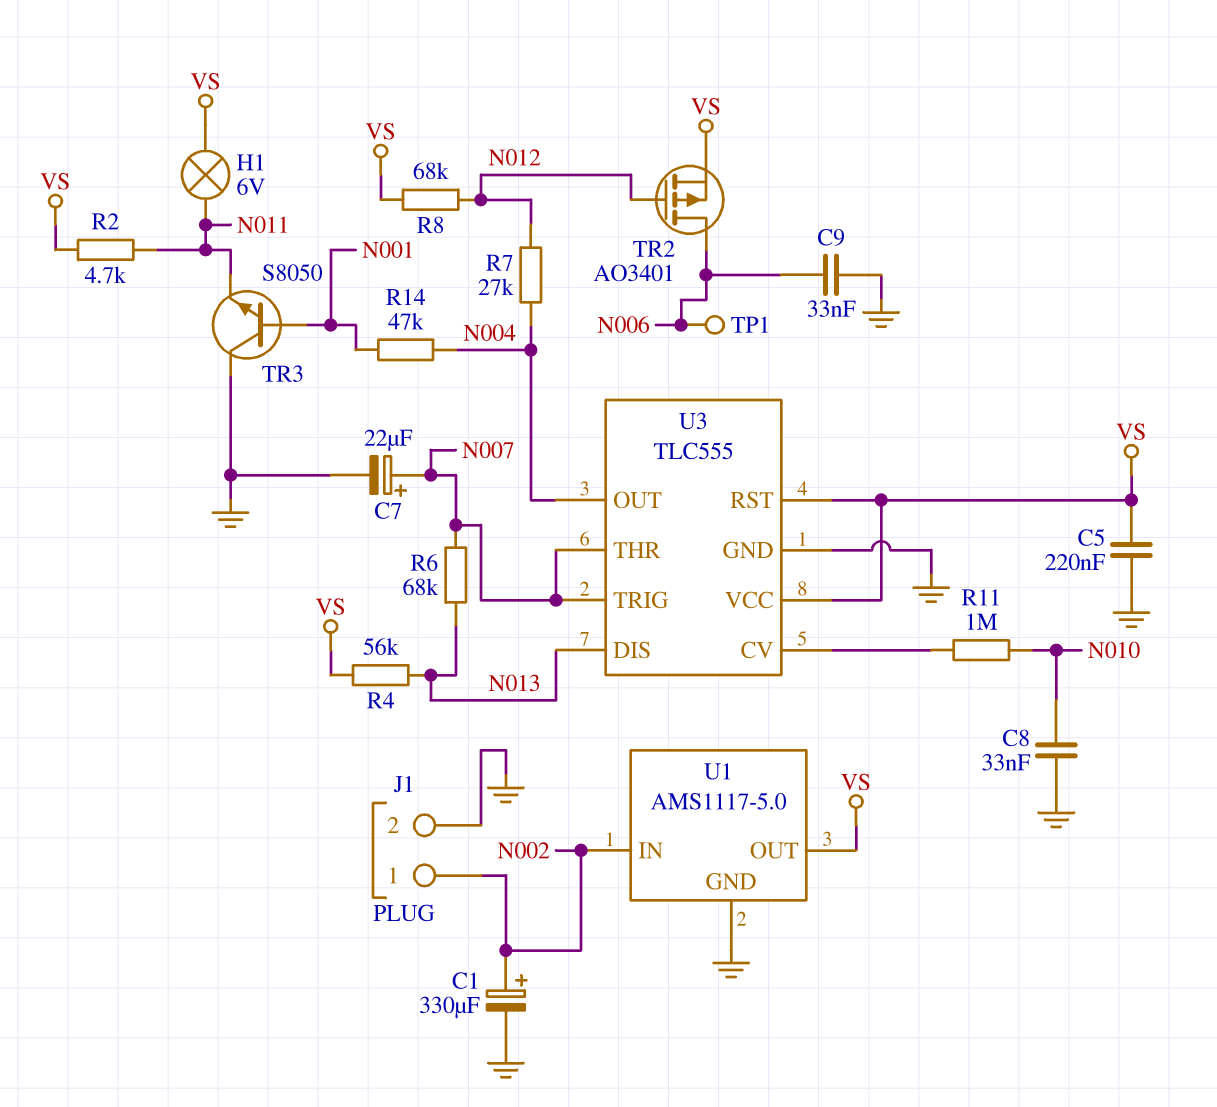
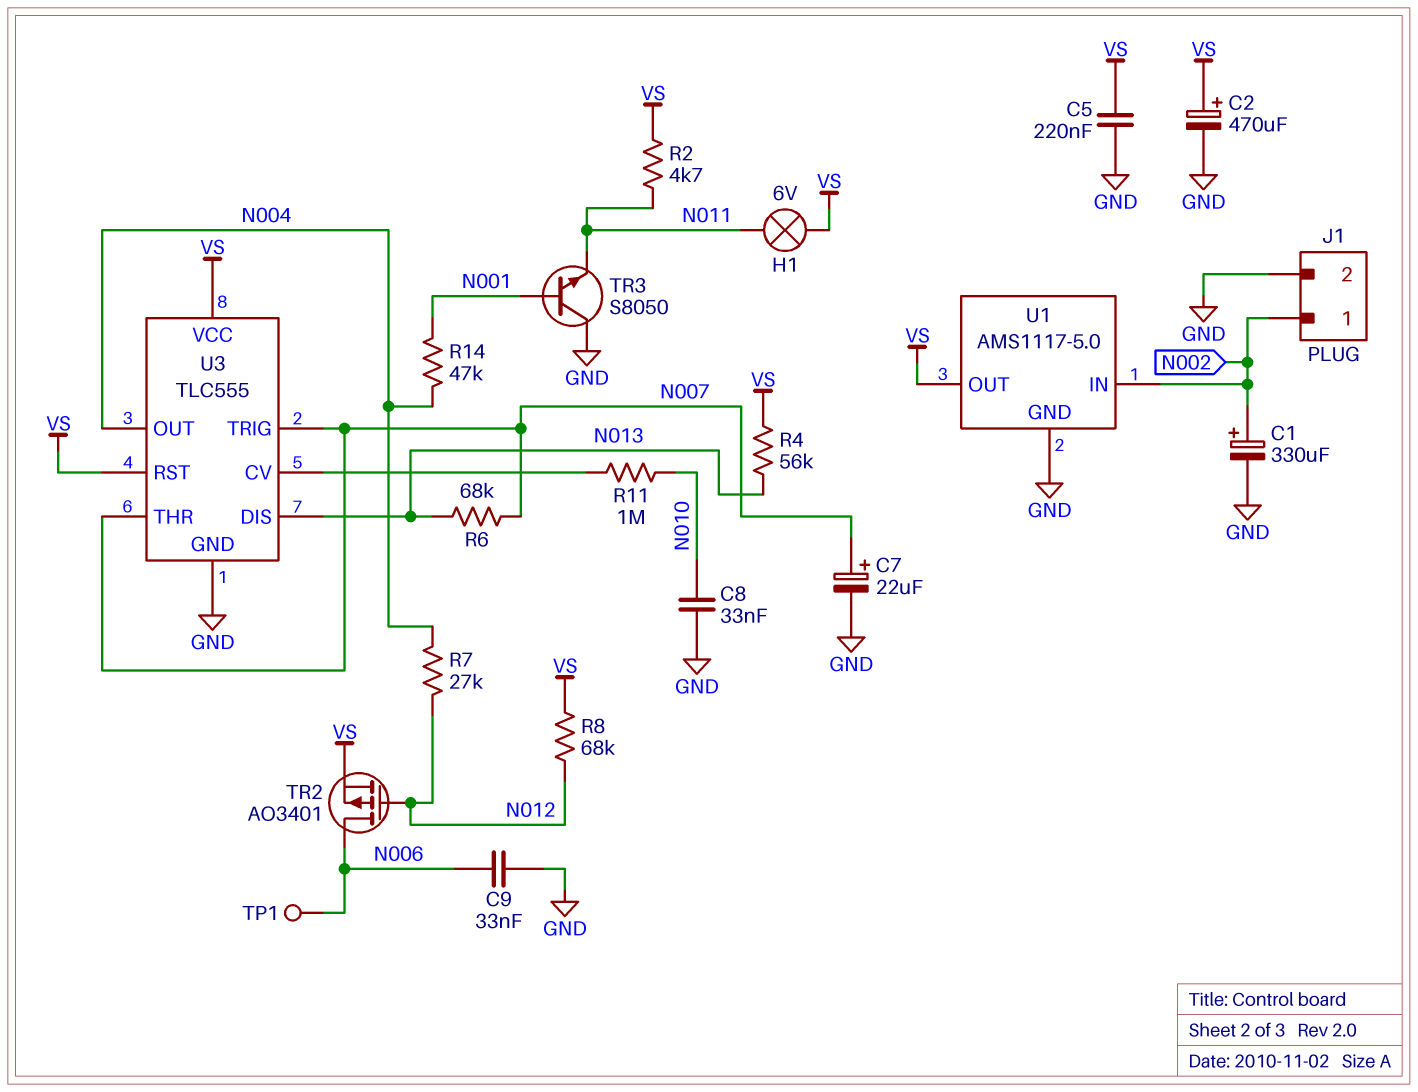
C2: none -> 470uF (plus VS, minus GND)

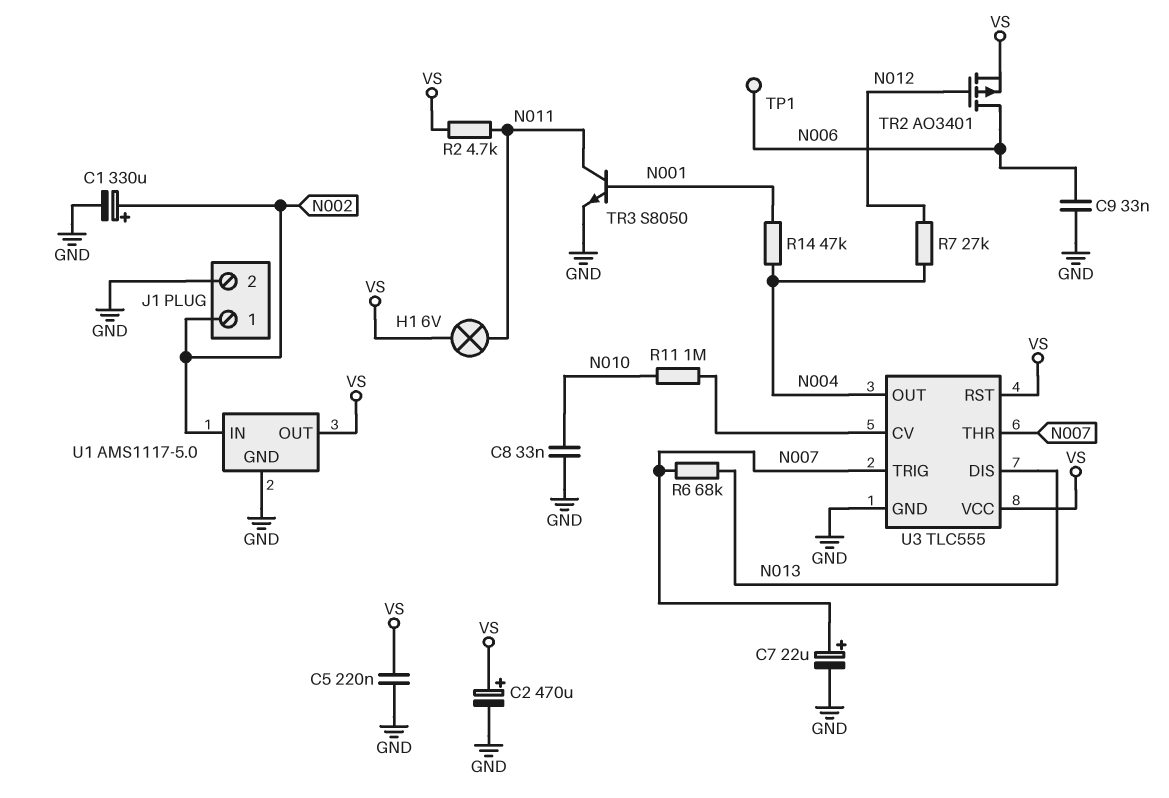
R4: 56k (N013, VS) -> none
R8: 68k (N012, VS) -> none
TR3: NPN S8050 (B N001, C GND, E N011) -> NPN S8050 (B N001, C N011, E GND)

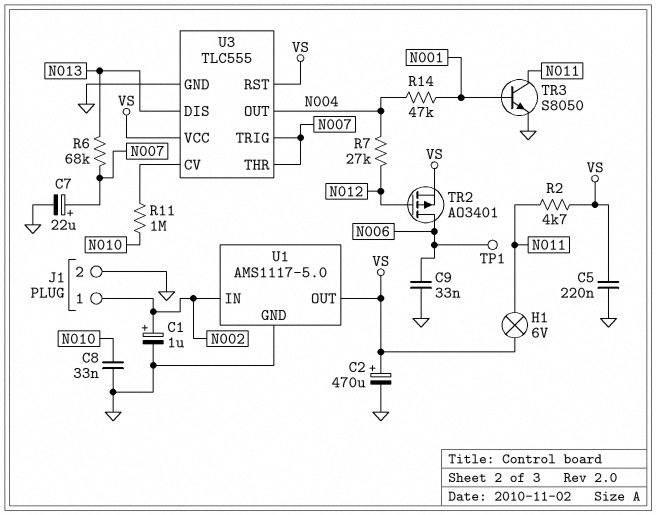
C1: 330uF (plus N002, minus GND) -> 1uF (plus N002, minus GND)

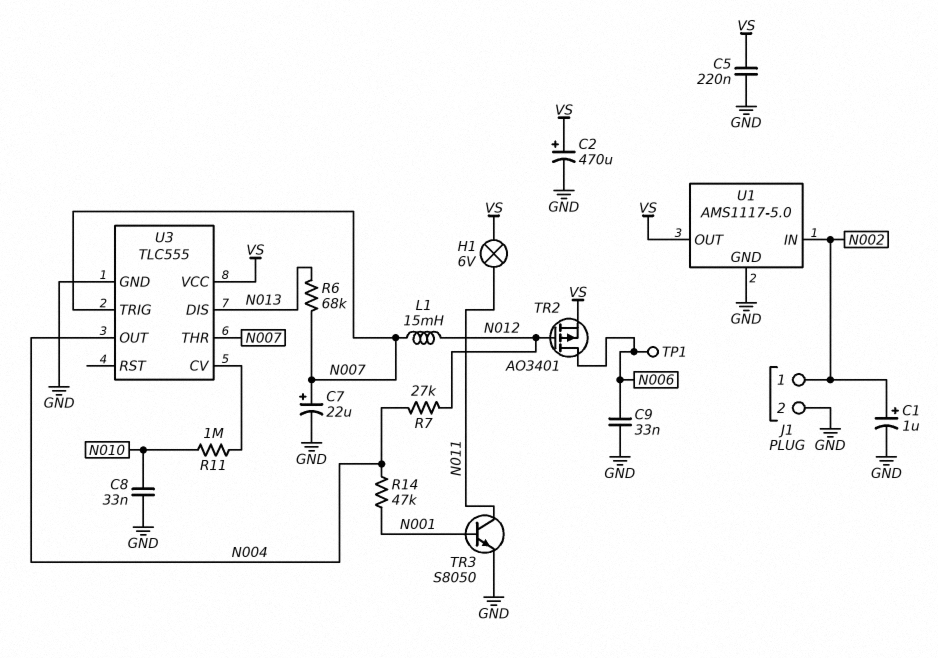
L1: none -> 15mH (N007, N012)
R2: 4.7k (N011, VS) -> none
U3 pin RST: VS -> none

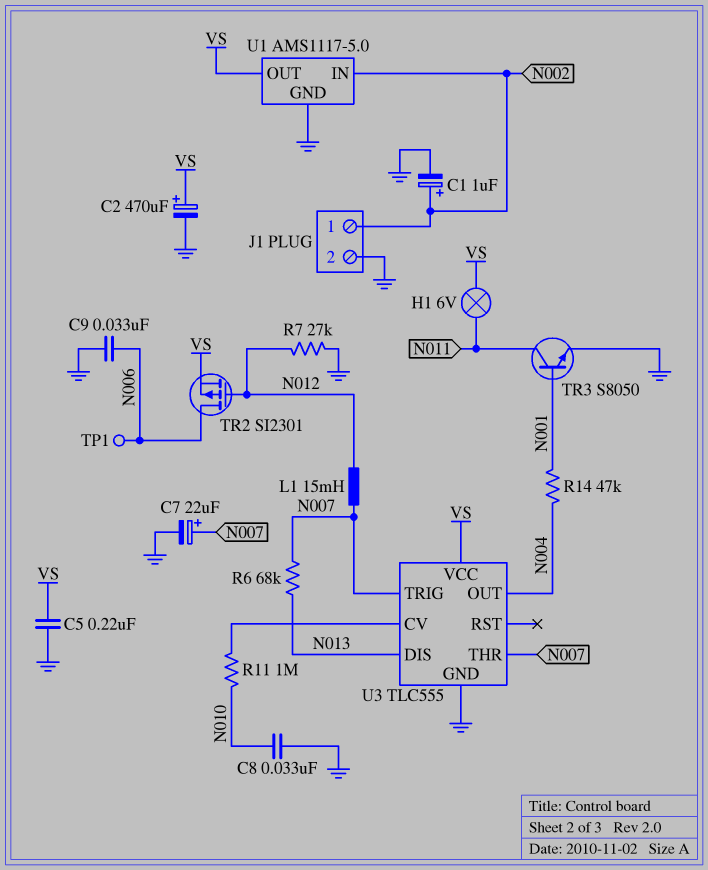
R7: 27k (N004, N012) -> 27k (GND, N012)
TR2: PMOS AO3401 (G N012, D N006, S VS) -> PMOS SI2301 (G N012, D N006, S VS)

